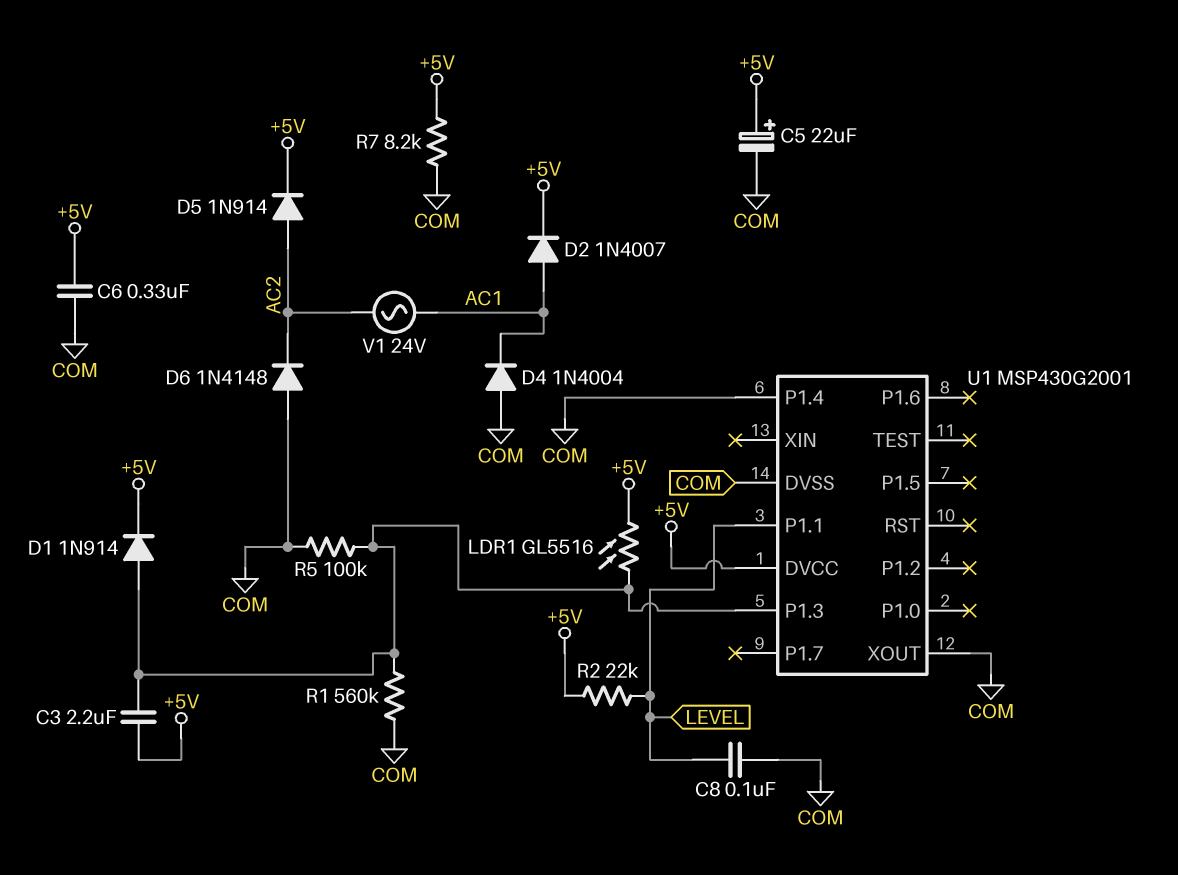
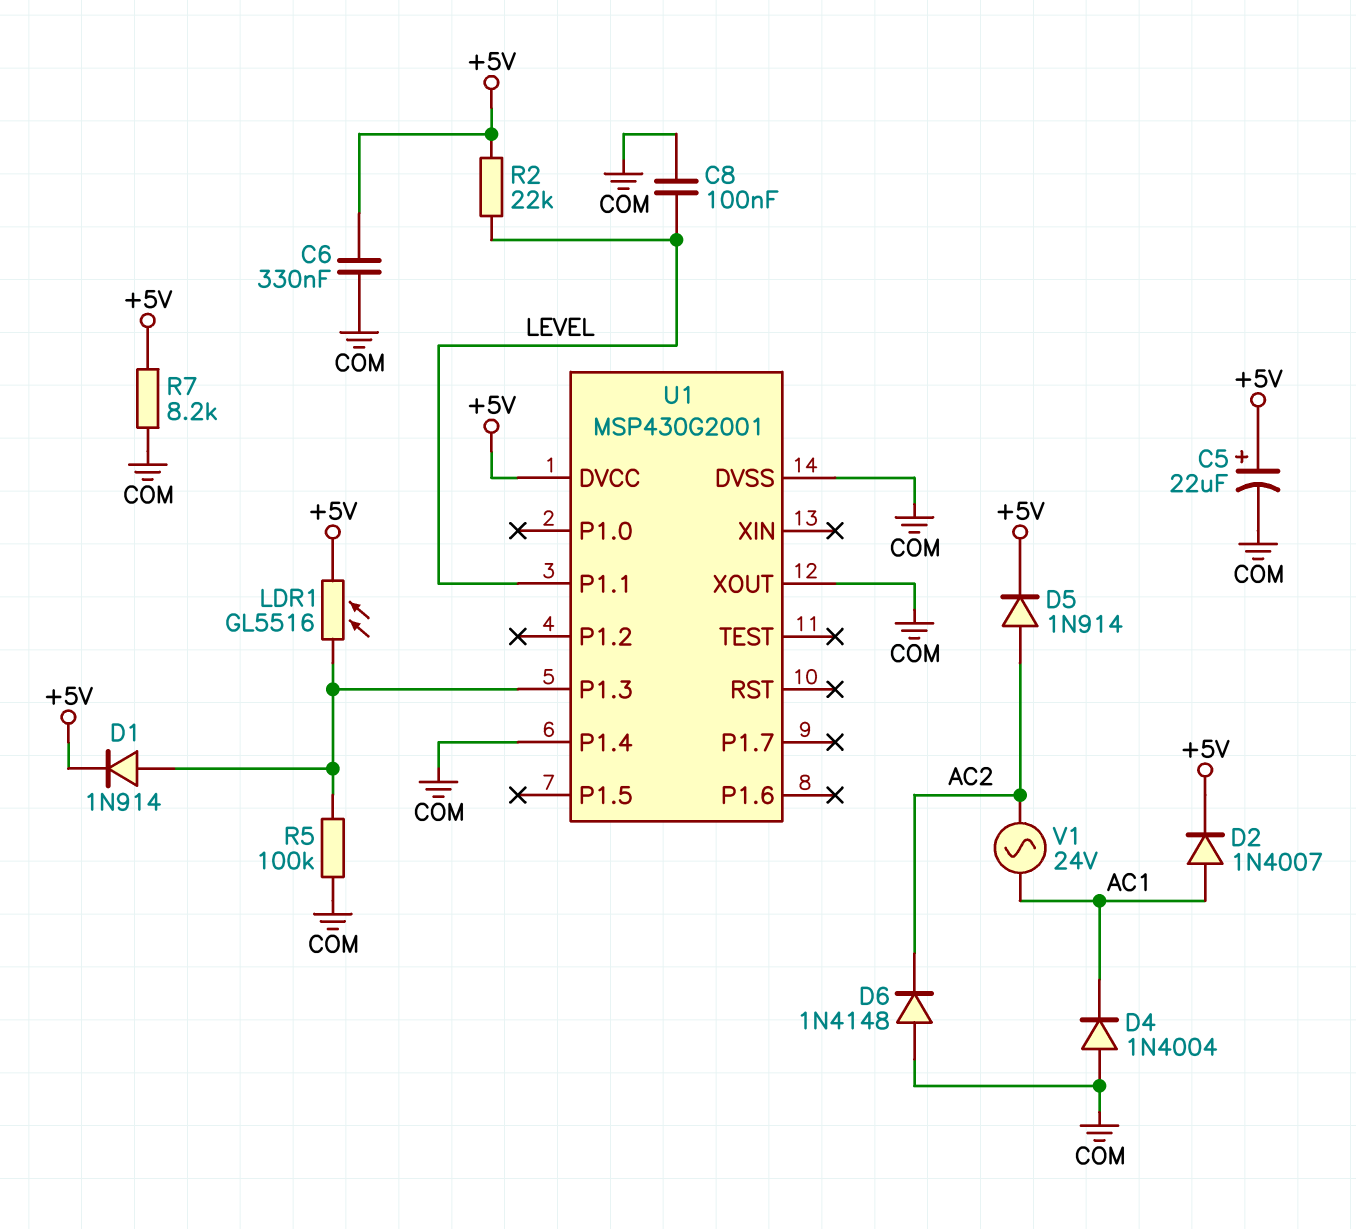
C3: 2.2uF (+5V, U1/P1.3) -> none
R1: 560k (COM, U1/P1.3) -> none

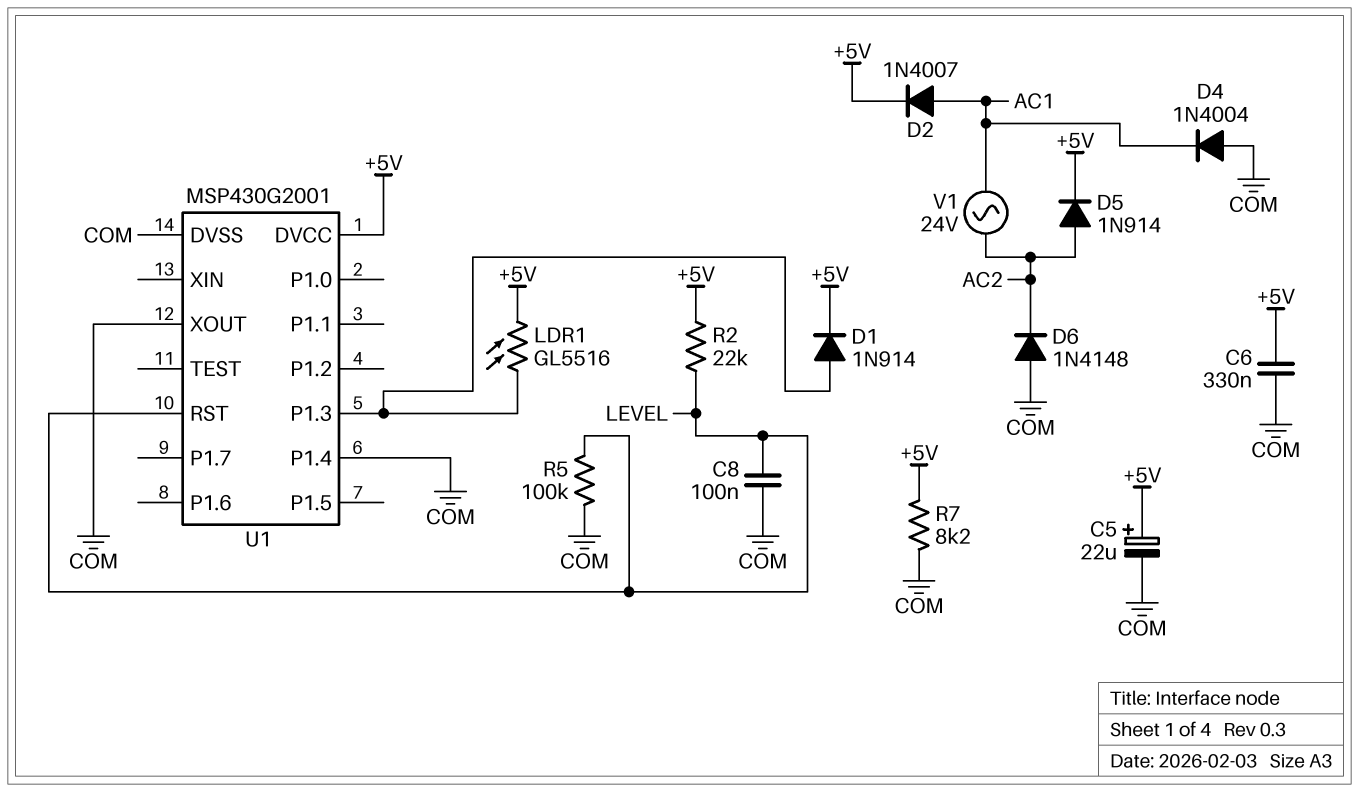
R5: 100k (COM, U1/P1.3) -> 100k (COM, LEVEL)
U1 pin P1.1: LEVEL -> none
U1 pin RST: none -> LEVEL

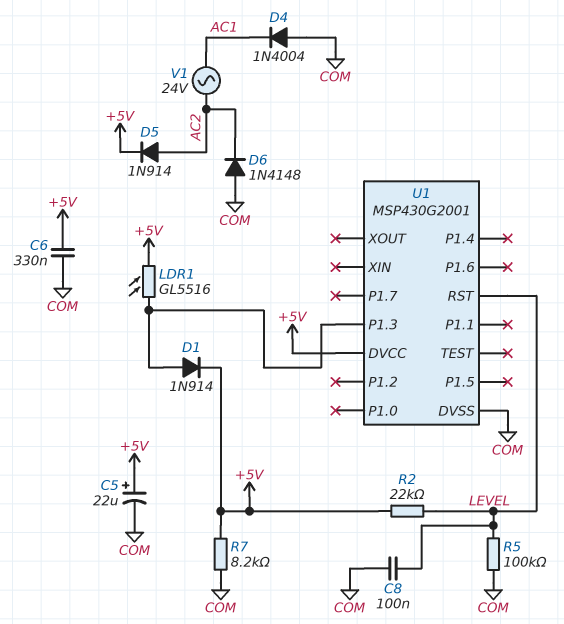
D2: diode 1N4007 (A AC1, K +5V) -> none
U1 pin P1.4: COM -> none
U1 pin XOUT: COM -> none

